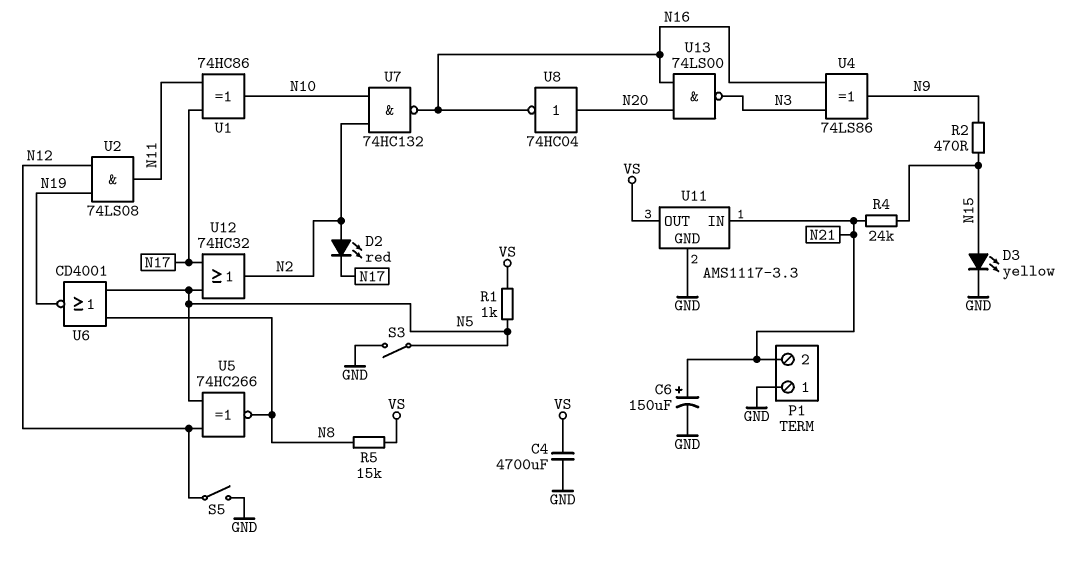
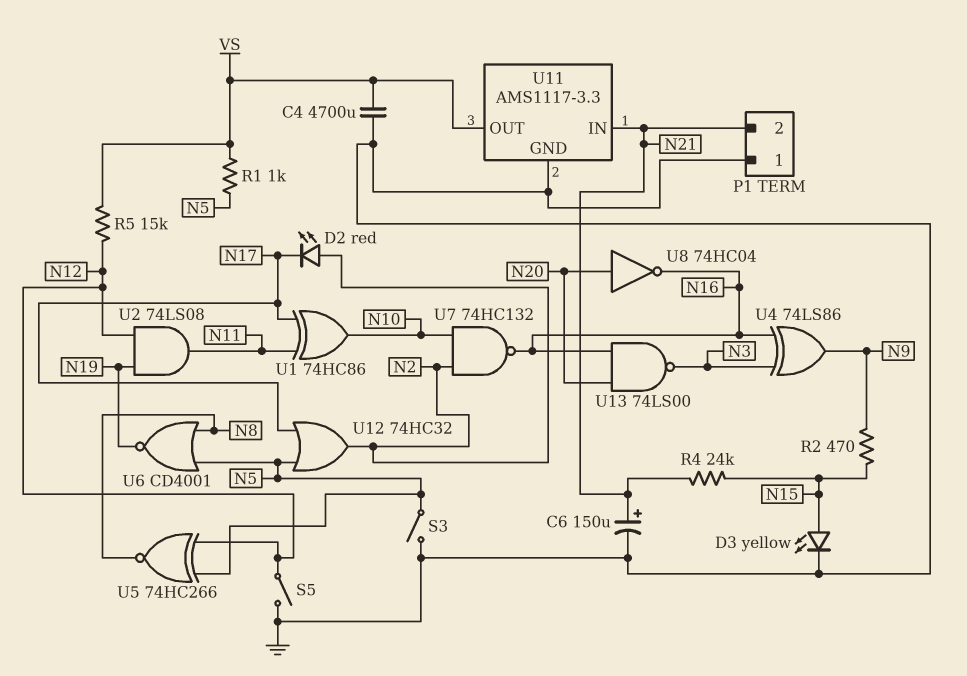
R5: 15k (N8, VS) -> 15k (N12, VS)

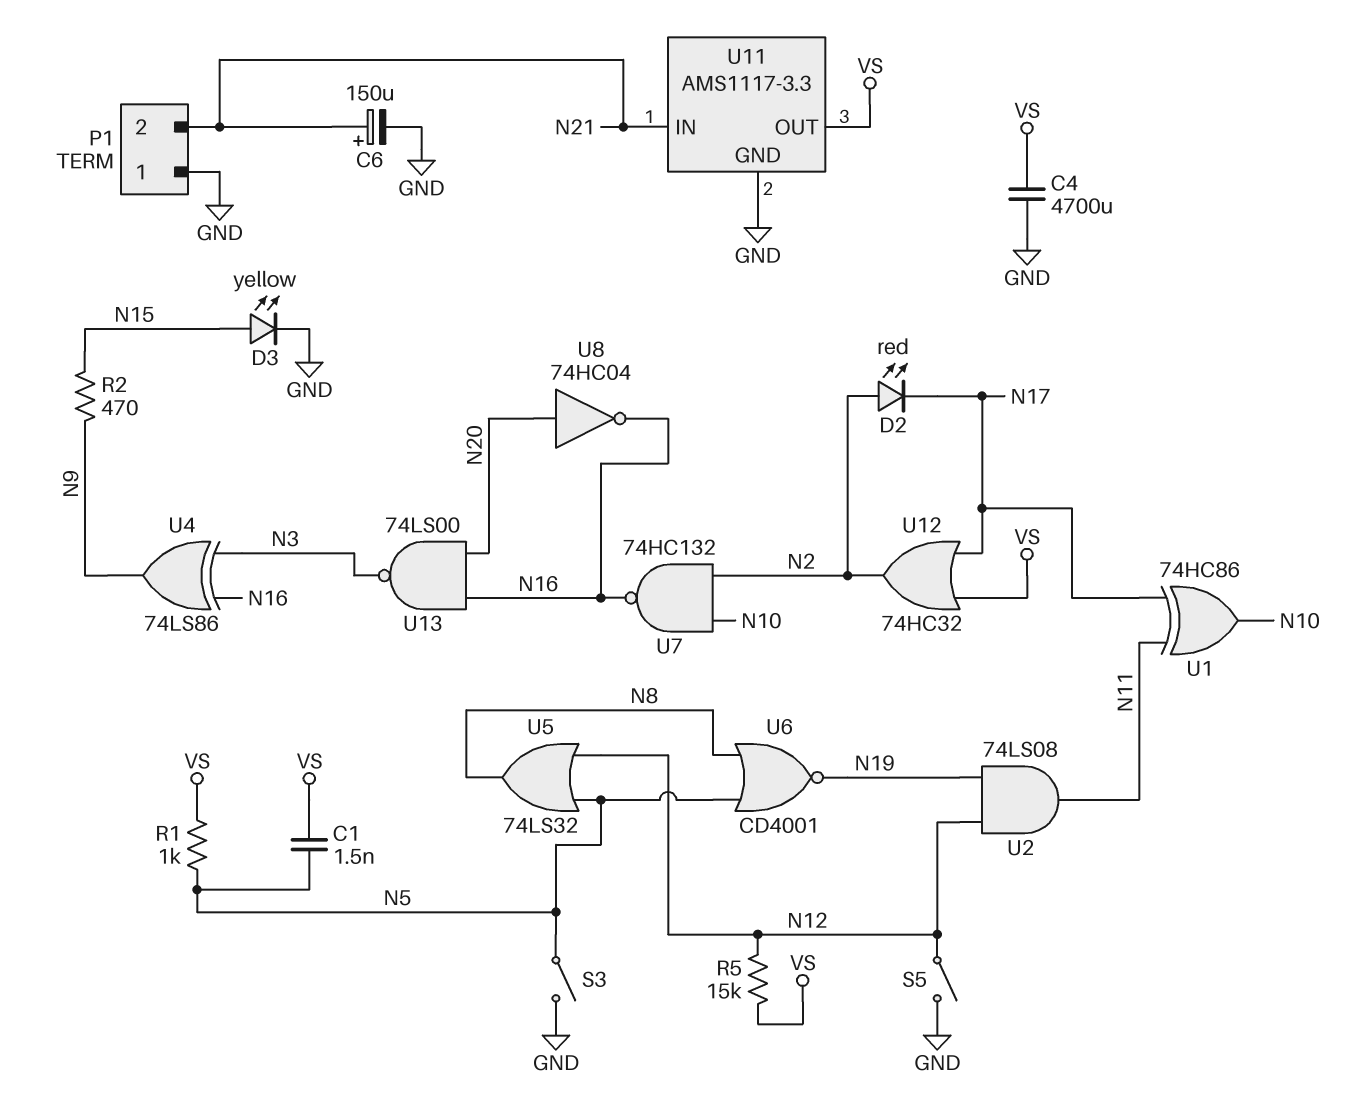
C1: none -> 1.5nF (N5, VS)
R4: 24k (N15, N21) -> none
U5: XNOR 74HC266 (in N5, in N12, out N8) -> OR 74LS32 (in N5, in N12, out N8)
U12: OR 74HC32 (in N5, in N17, out N2) -> OR 74HC32 (in N17, in VS, out N2)

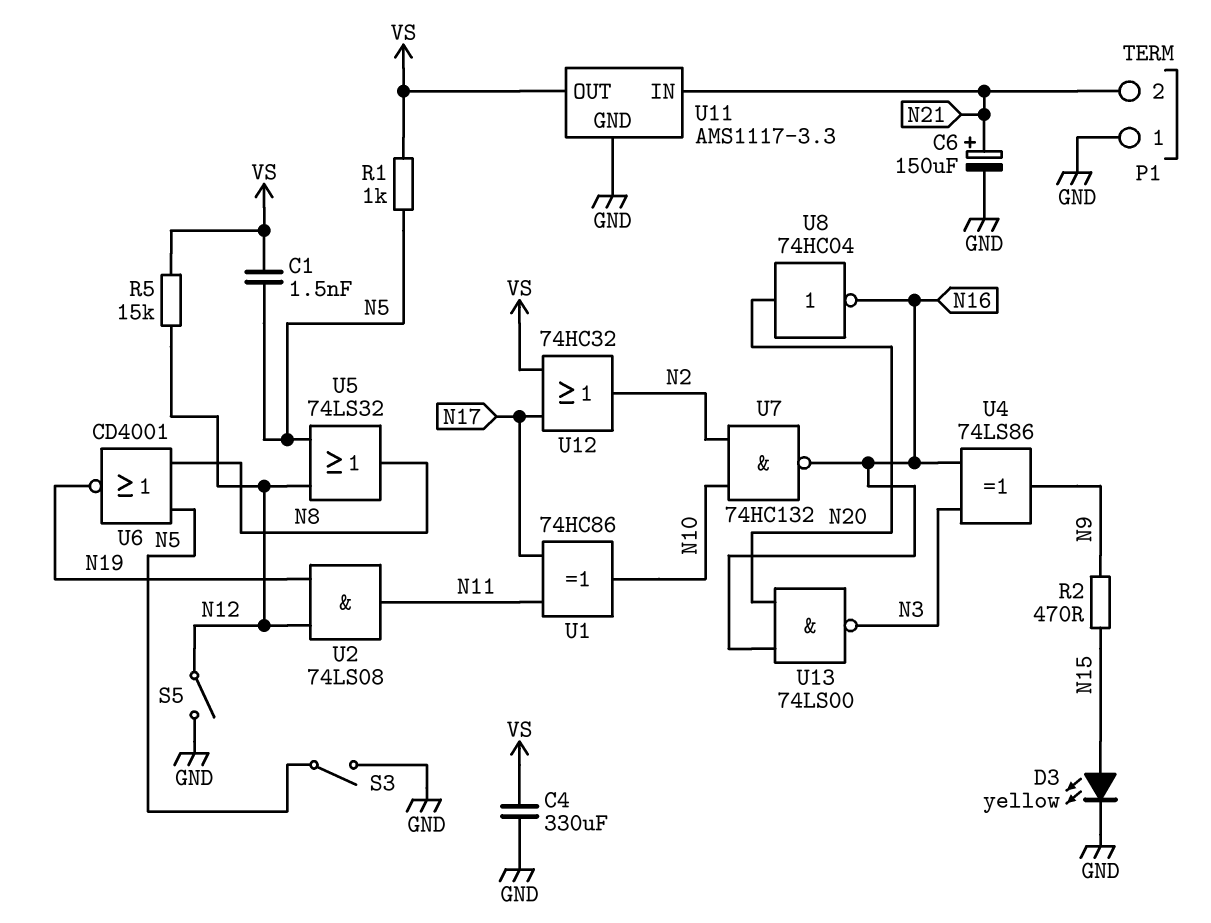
C4: 4700uF (GND, VS) -> 330uF (GND, VS)
D2: LED red (A N2, K N17) -> none

